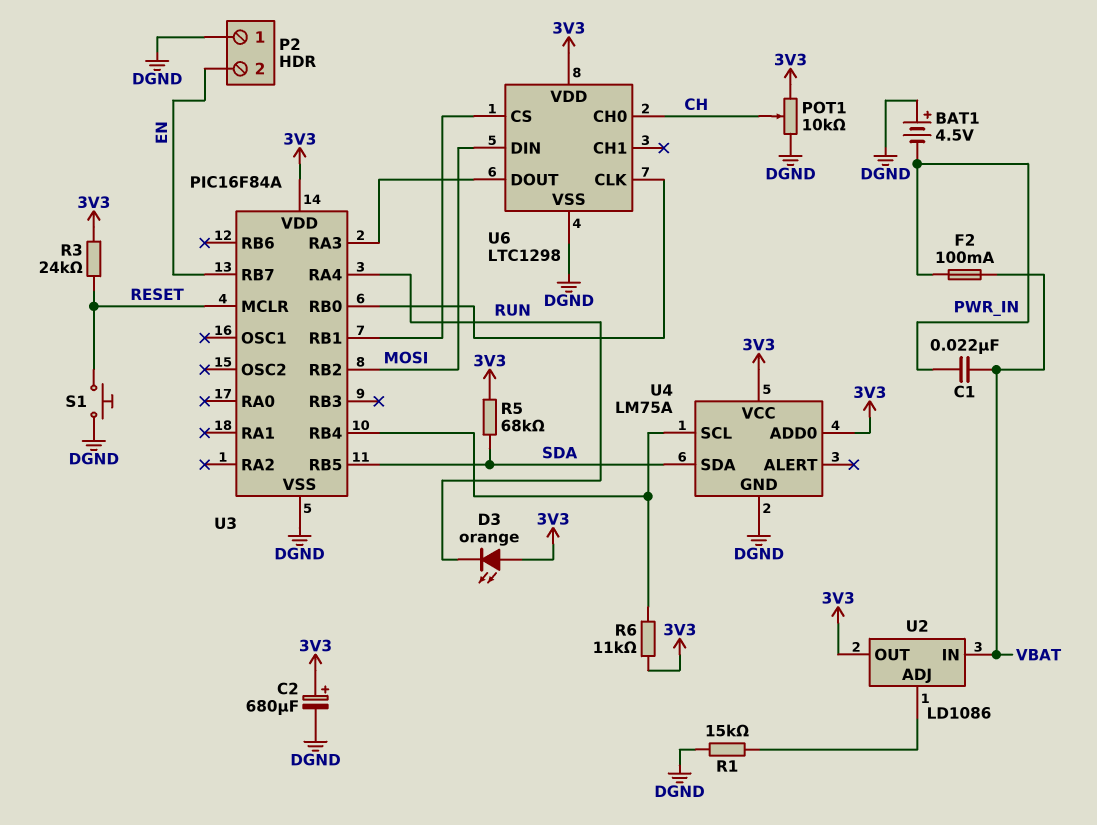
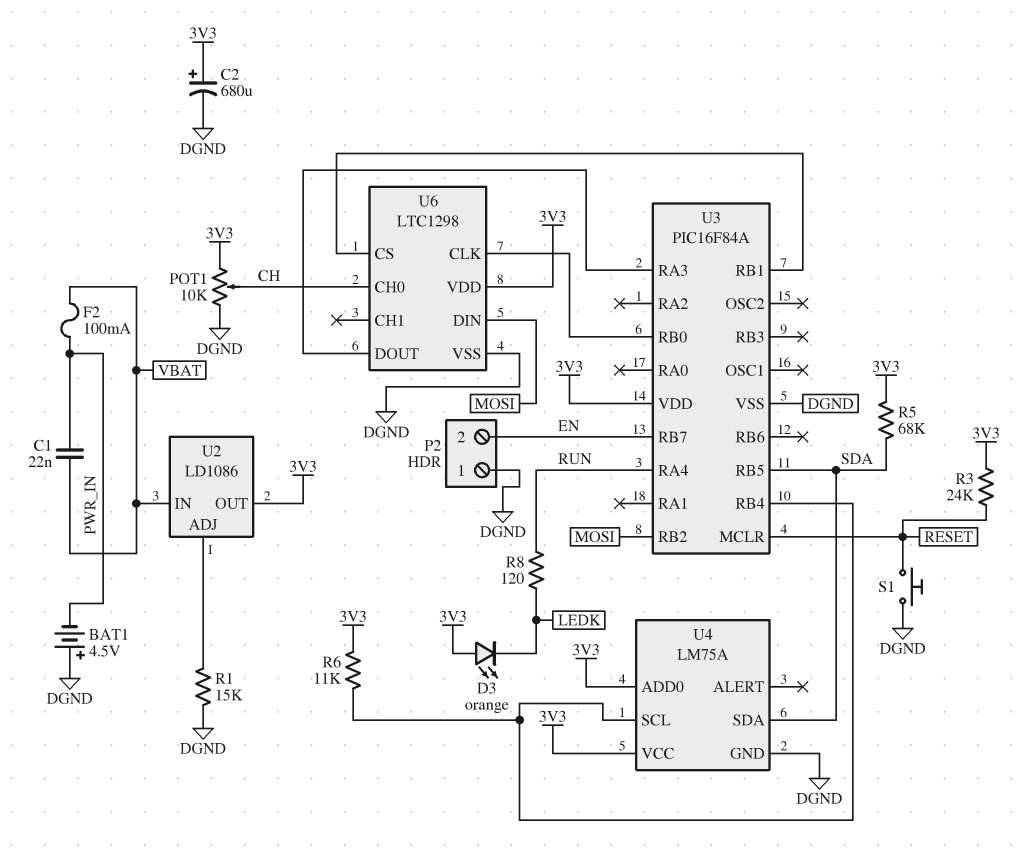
D3: LED orange (A 3V3, K RUN) -> LED orange (A 3V3, K LEDK)
R8: none -> 120 (LEDK, RUN)

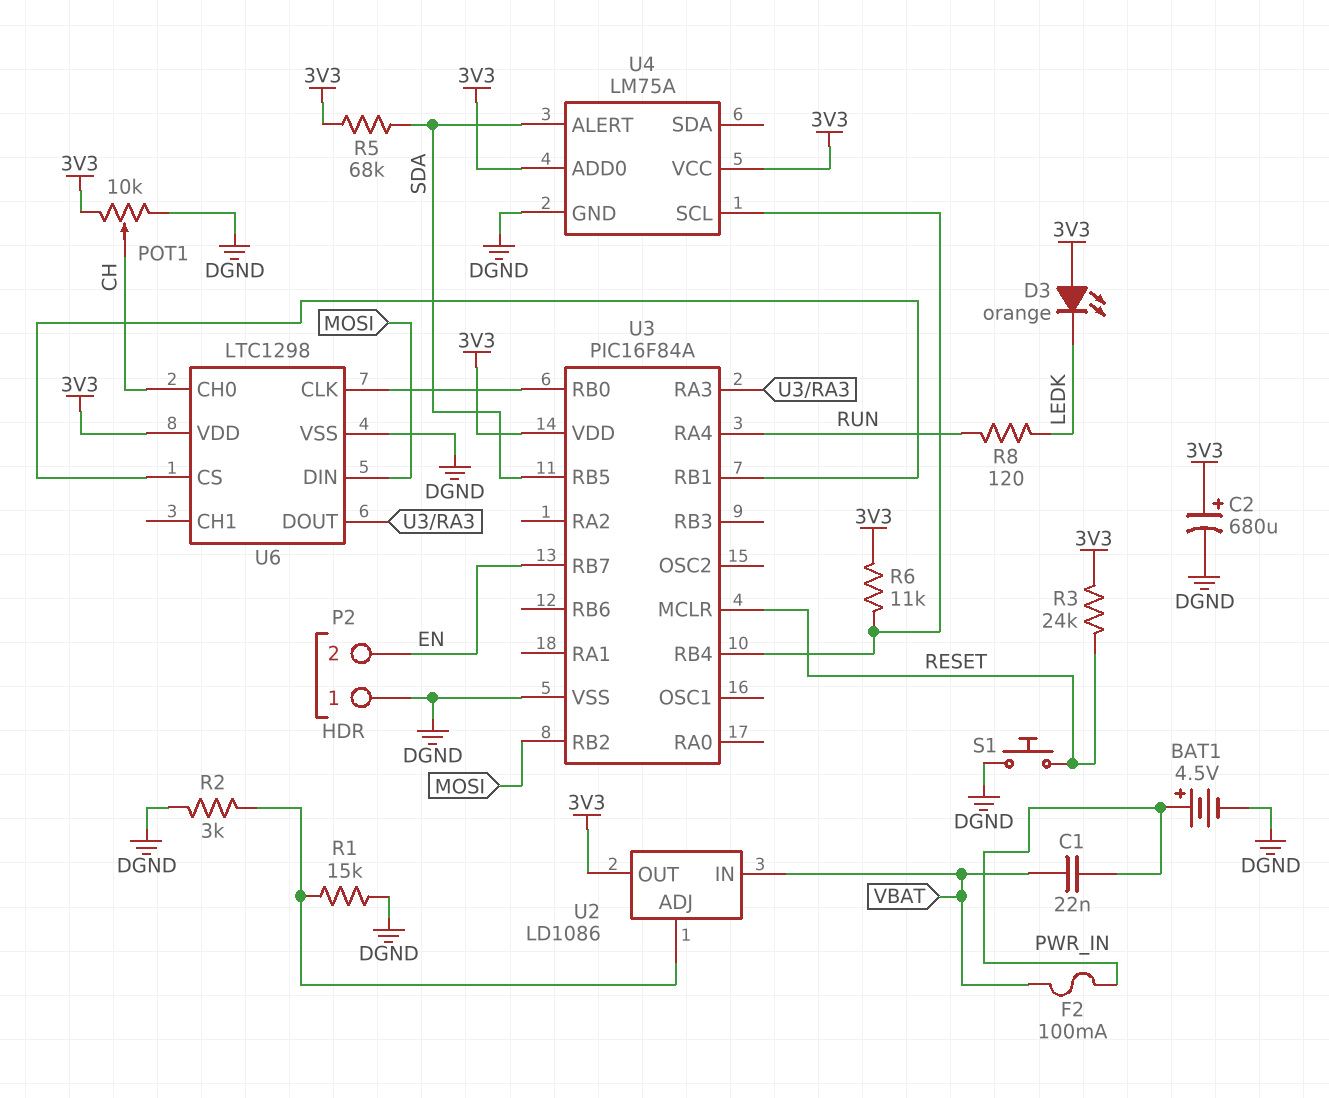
BAT1: 4.5V (plus DGND, minus PWR_IN) -> 4.5V (plus PWR_IN, minus DGND)
R2: none -> 3k (DGND, U2/ADJ)
U4 pin ALERT: none -> SDA
U4 pin SDA: SDA -> none

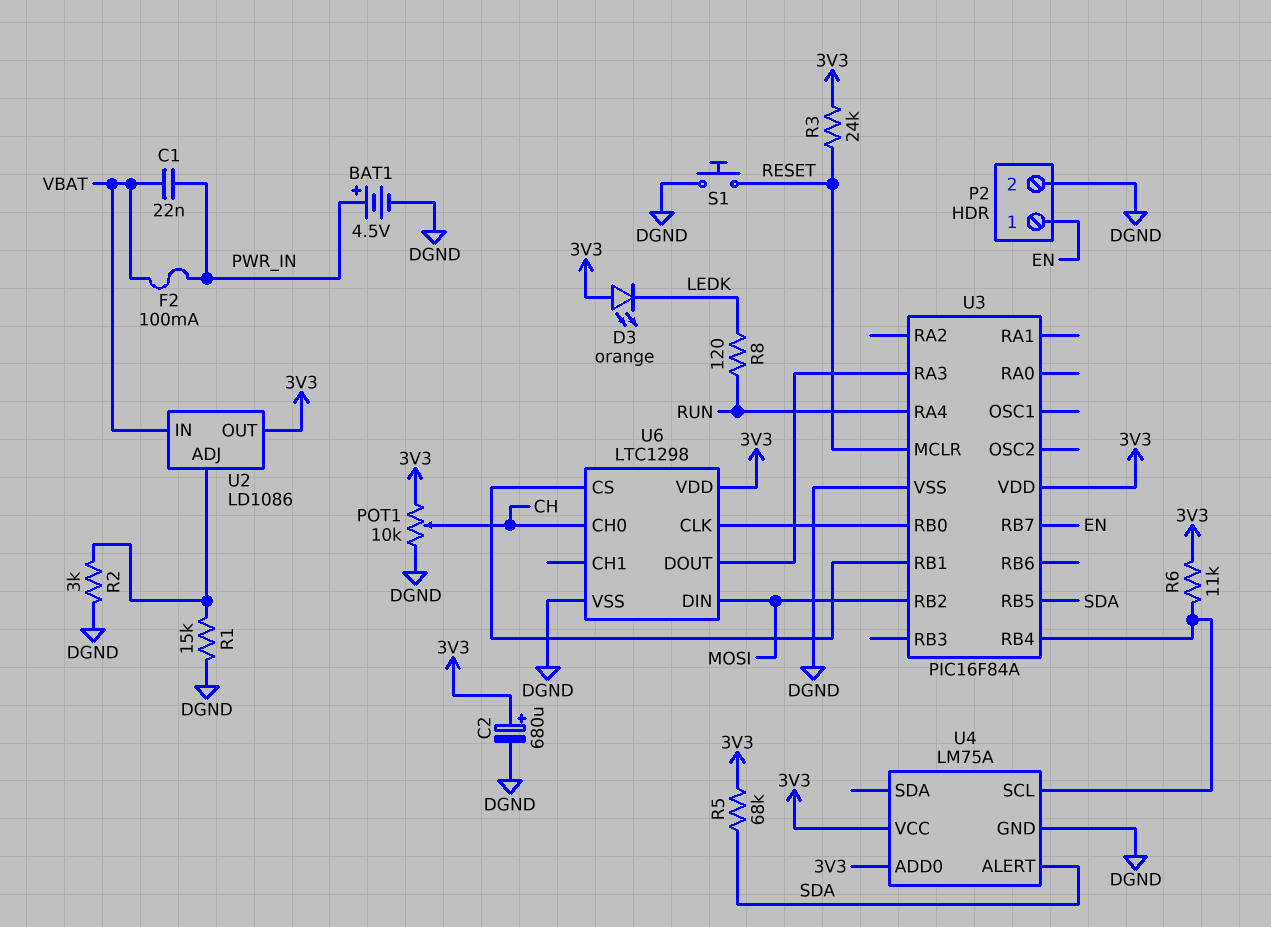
P2 pin 1: DGND -> EN
P2 pin 2: EN -> DGND

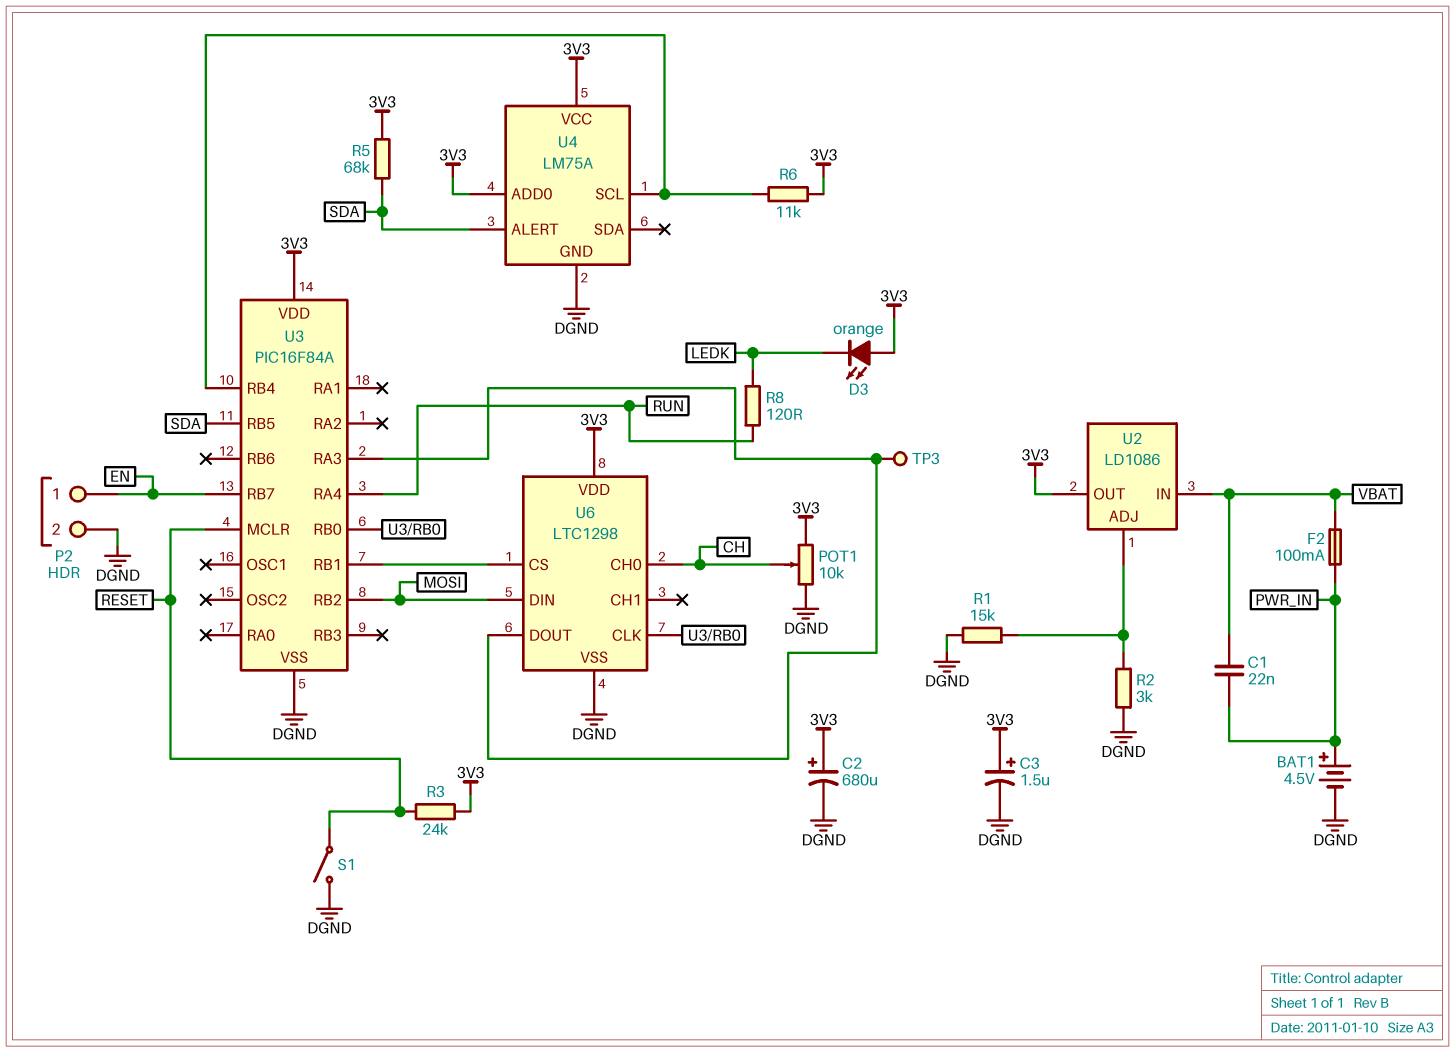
C3: none -> 1.5uF (plus 3V3, minus DGND)
S1: button (DGND, RESET) -> switch (DGND, RESET)
TP3: none -> test point (U3/RA3)

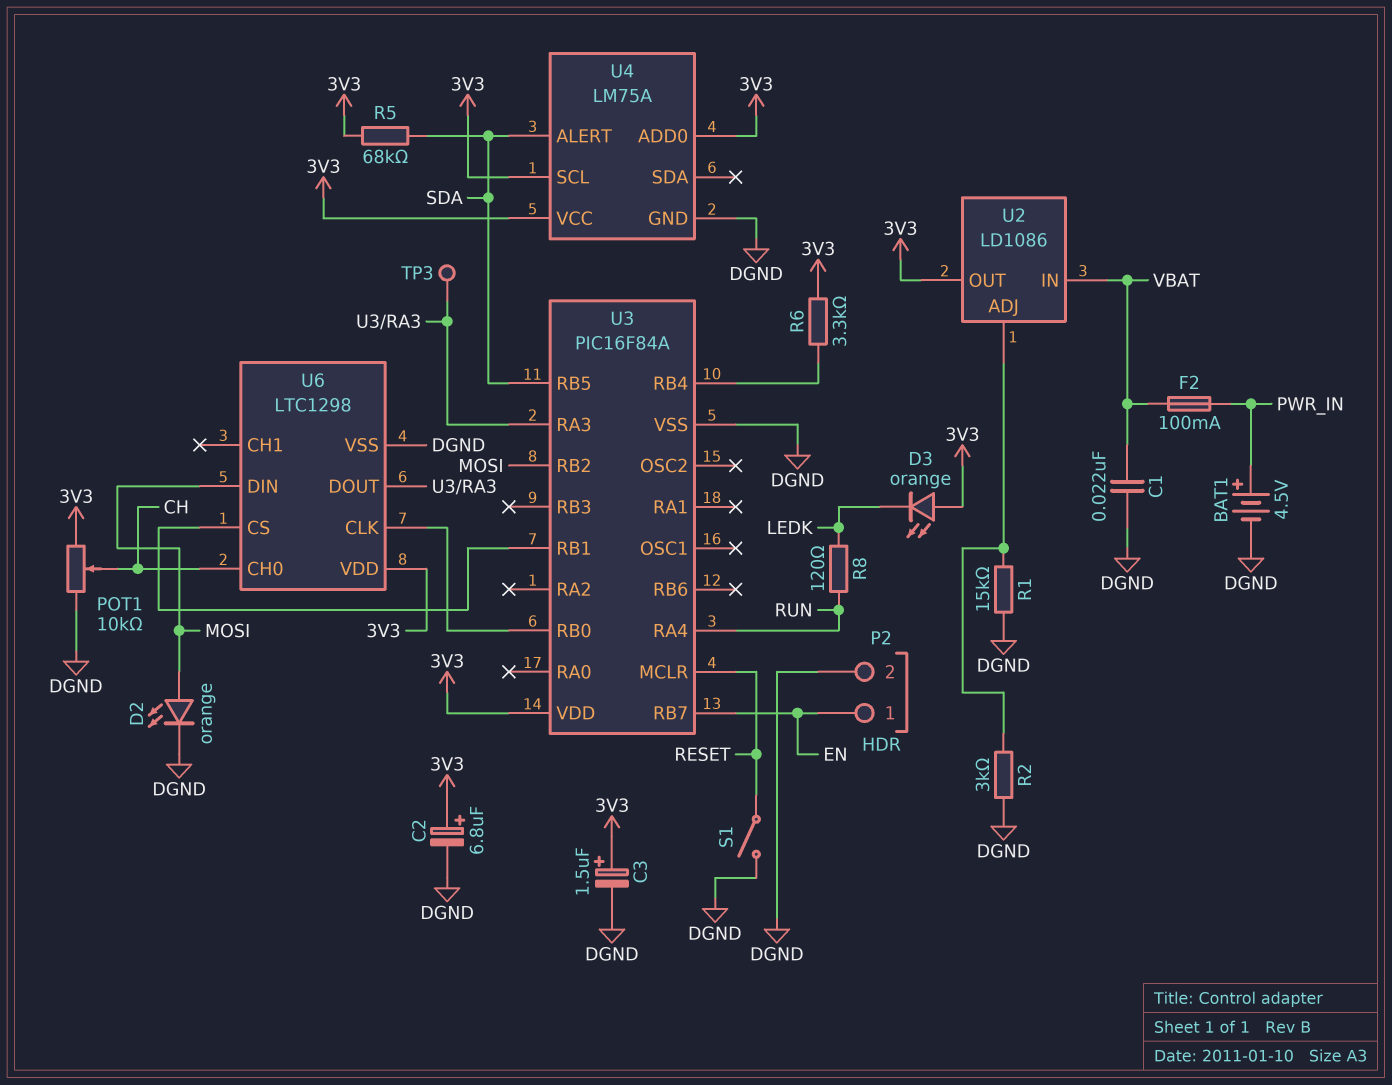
C1: 22nF (PWR_IN, VBAT) -> 22nF (DGND, VBAT)
C2: 680uF (plus 3V3, minus DGND) -> 6.8uF (plus 3V3, minus DGND)
D2: none -> LED orange (A MOSI, K DGND)
R3: 24k (3V3, RESET) -> none
R6: 11k (3V3, U3/RB4) -> 3.3k (3V3, U3/RB4)
U4 pin SCL: U3/RB4 -> 3V3

